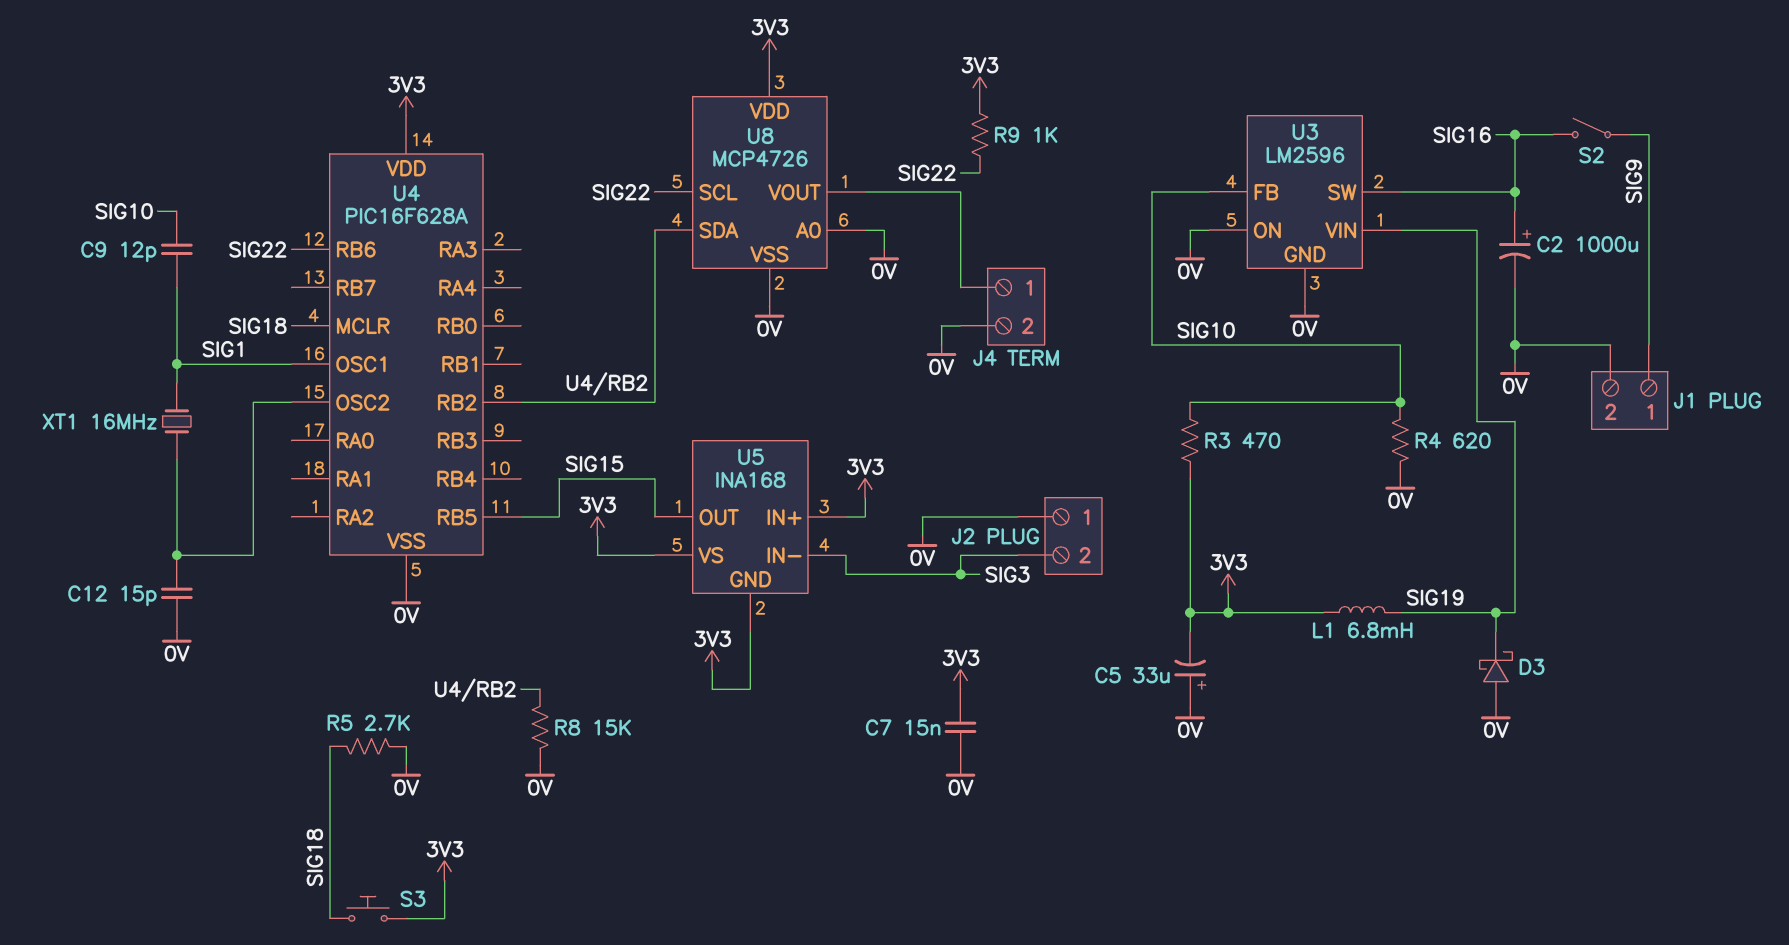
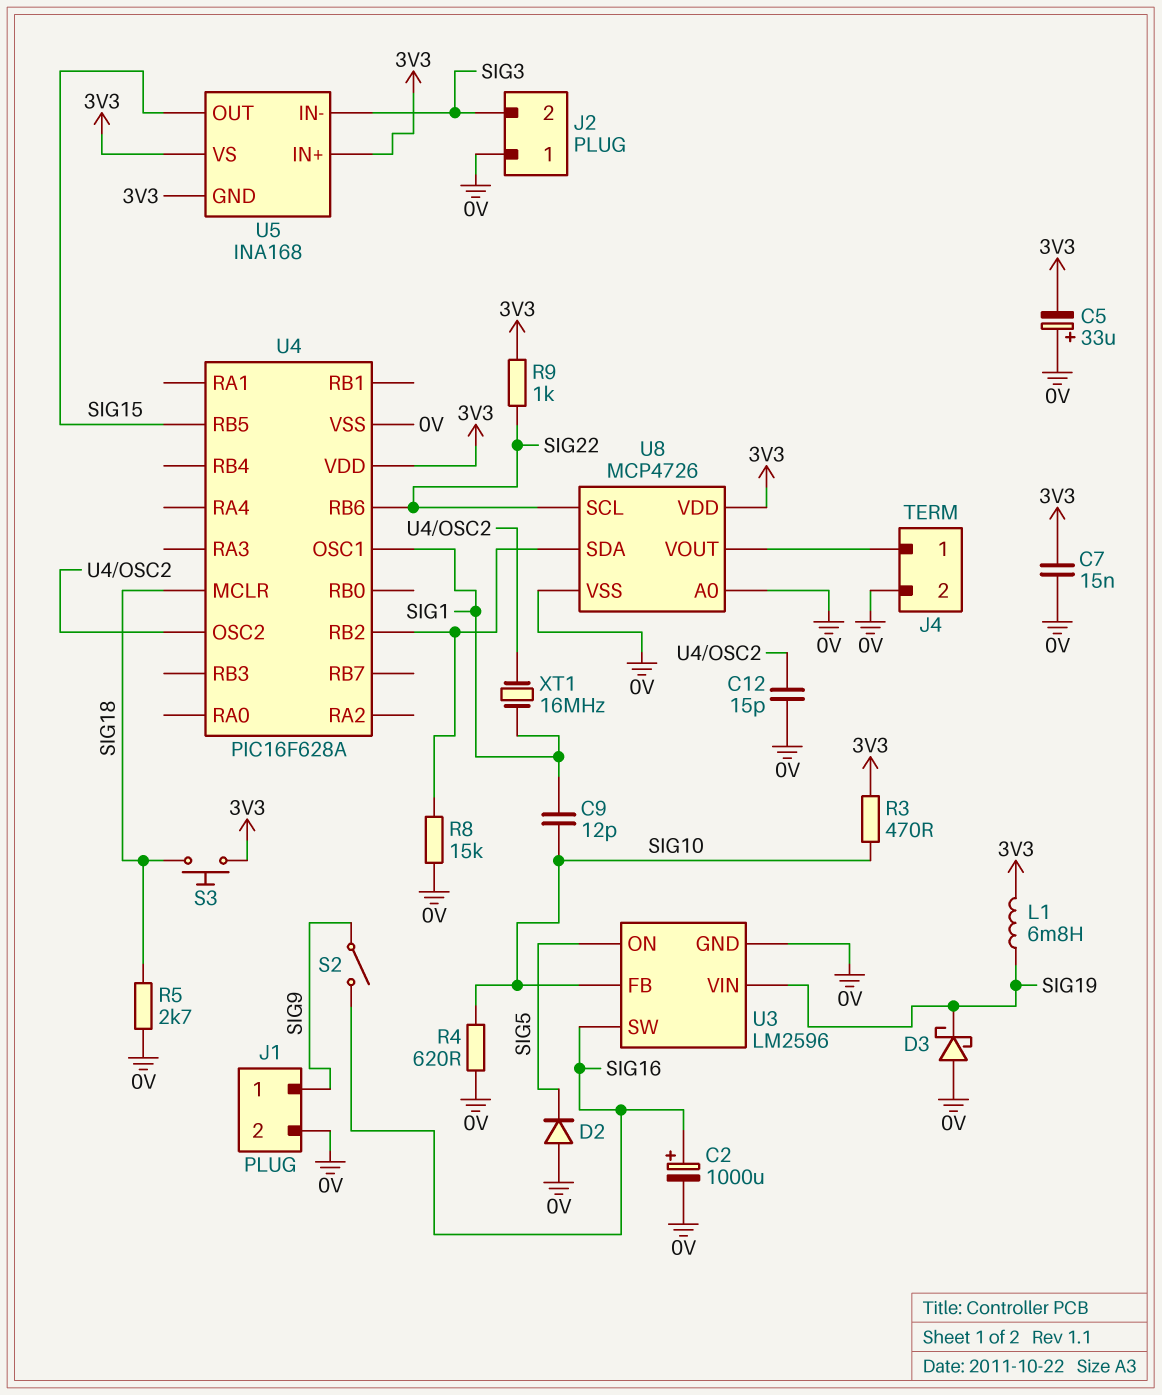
D2: none -> diode (A 0V, K SIG5)
U3 pin ON: 0V -> SIG5

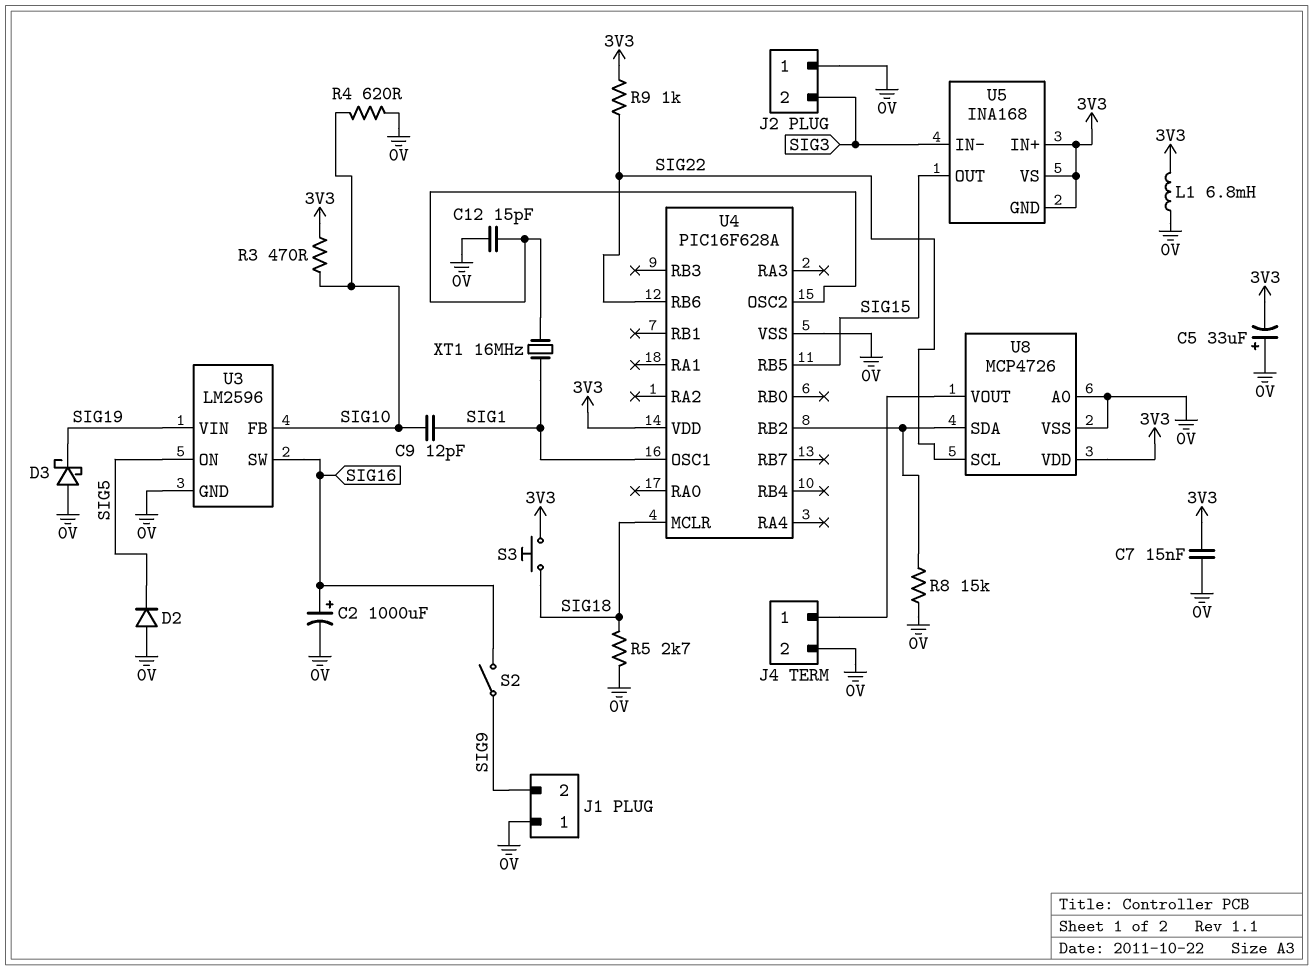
J1 pin 1: SIG9 -> 0V
J1 pin 2: 0V -> SIG9
L1: 6.8mH (3V3, SIG19) -> 6.8mH (0V, 3V3)

